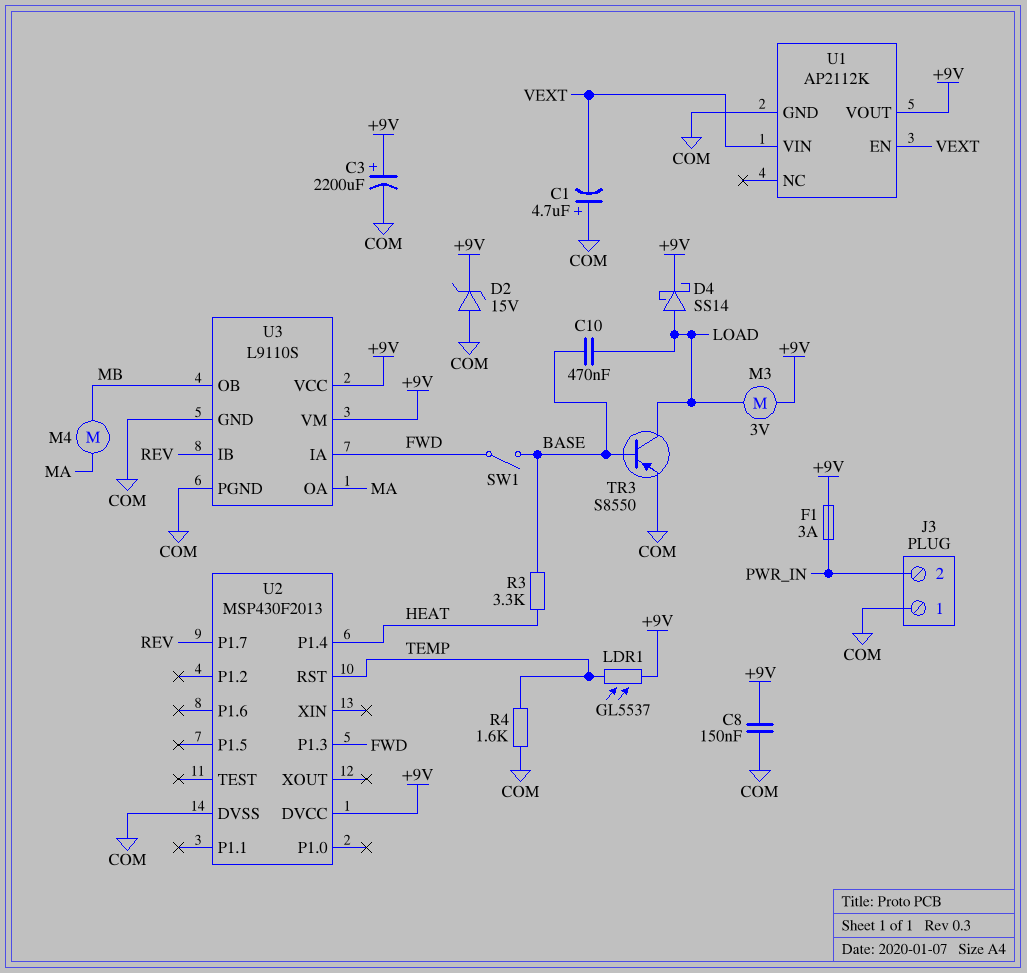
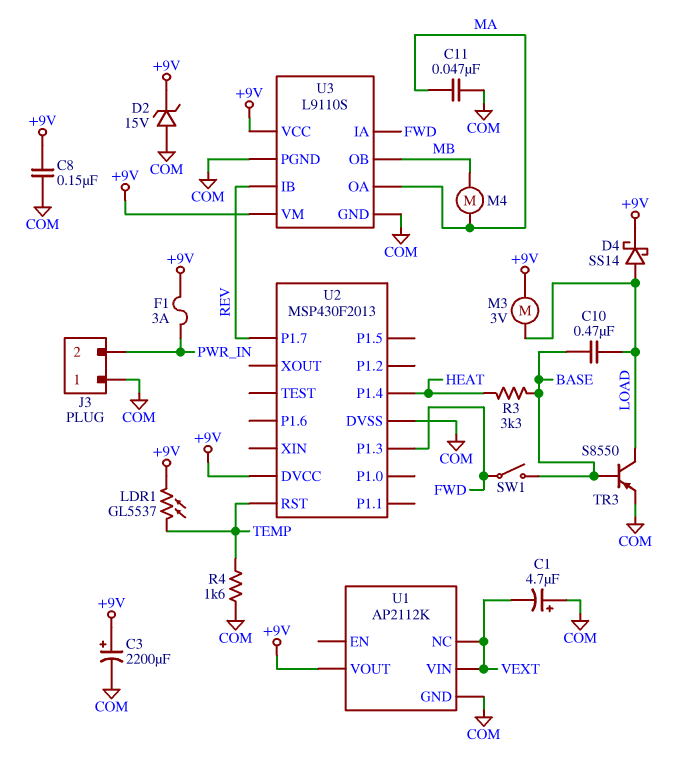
C11: none -> 47nF (COM, MA)
U1 pin EN: VEXT -> none
U1 pin NC: none -> VEXT

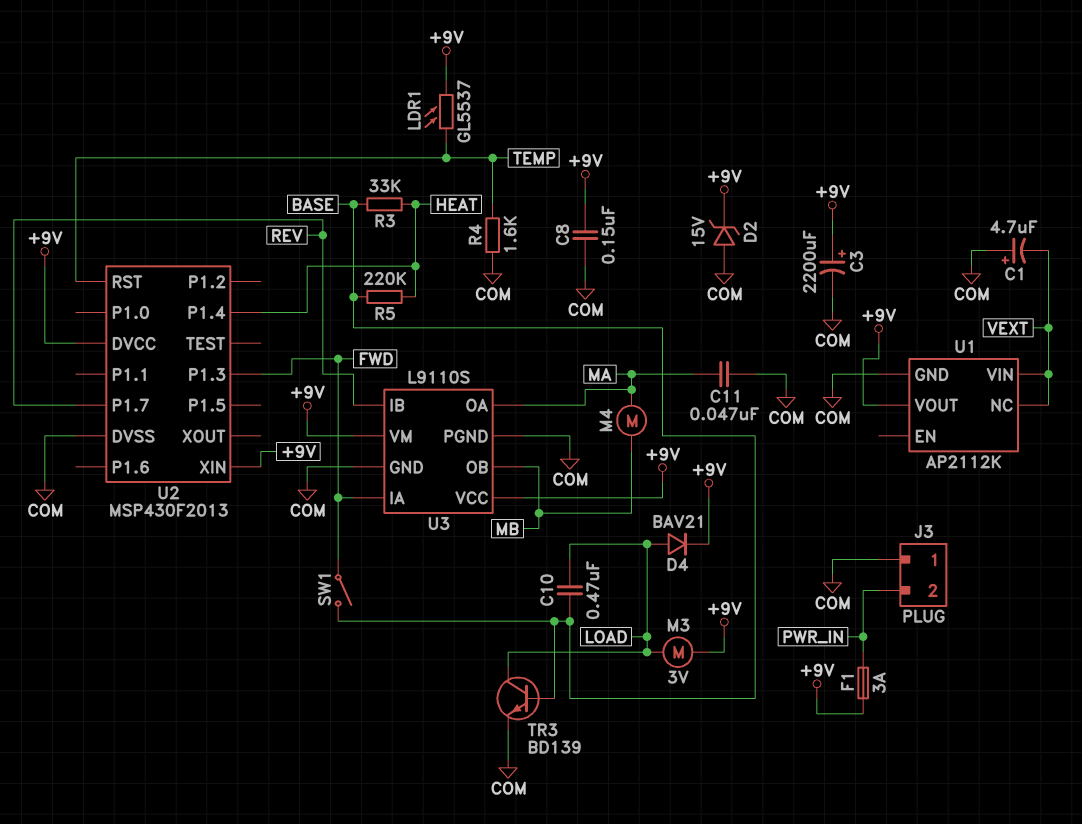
D4: schottky SS14 (A LOAD, K +9V) -> diode BAV21 (A LOAD, K +9V)
R3: 3.3k (BASE, HEAT) -> 33k (BASE, HEAT)
R5: none -> 220k (BASE, HEAT)
TR3: PNP S8550 (B BASE, C LOAD, E COM) -> NPN BD139 (B BASE, C LOAD, E COM)
U2 pin XIN: none -> +9V

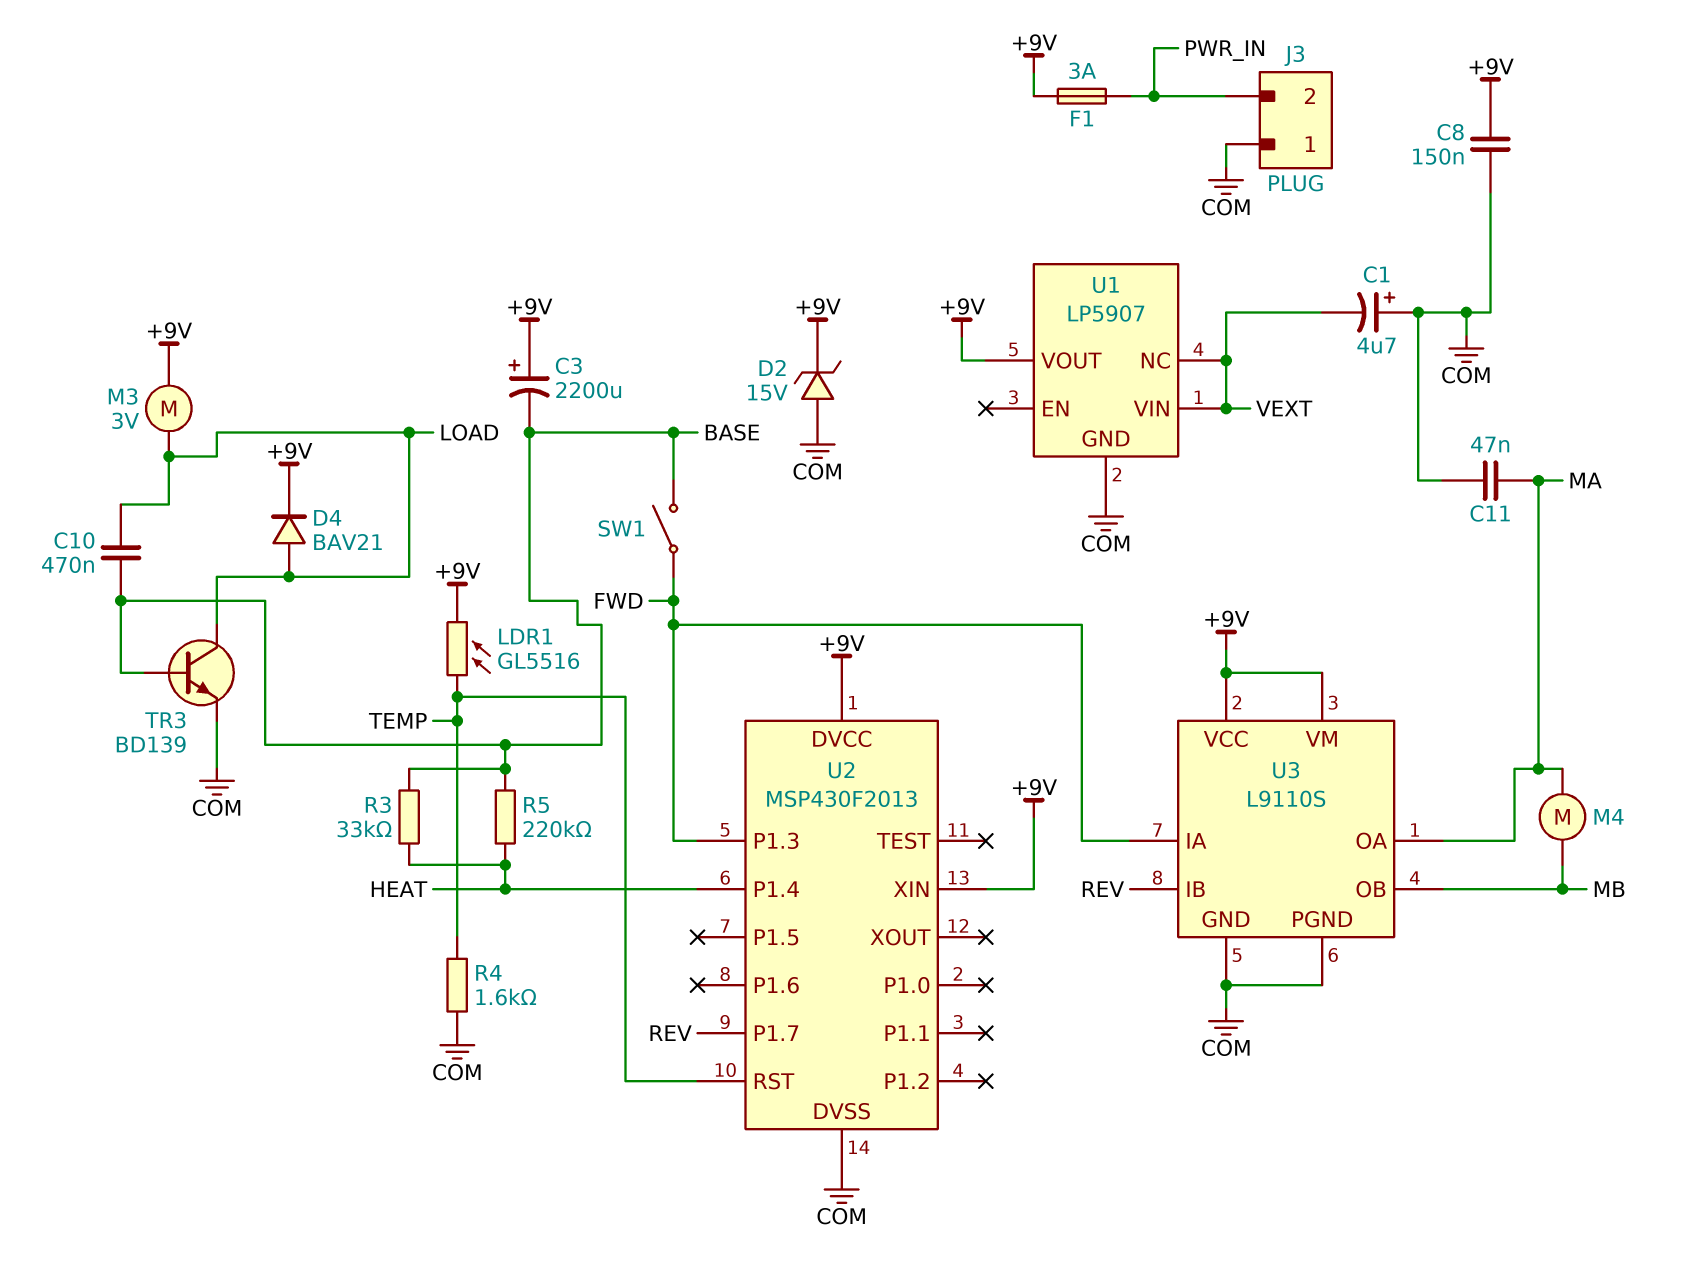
C3: 2200uF (plus +9V, minus COM) -> 2200uF (plus +9V, minus BASE)
LDR1: GL5537 (+9V, TEMP) -> GL5516 (+9V, TEMP)
U1: AP2112K -> LP5907

